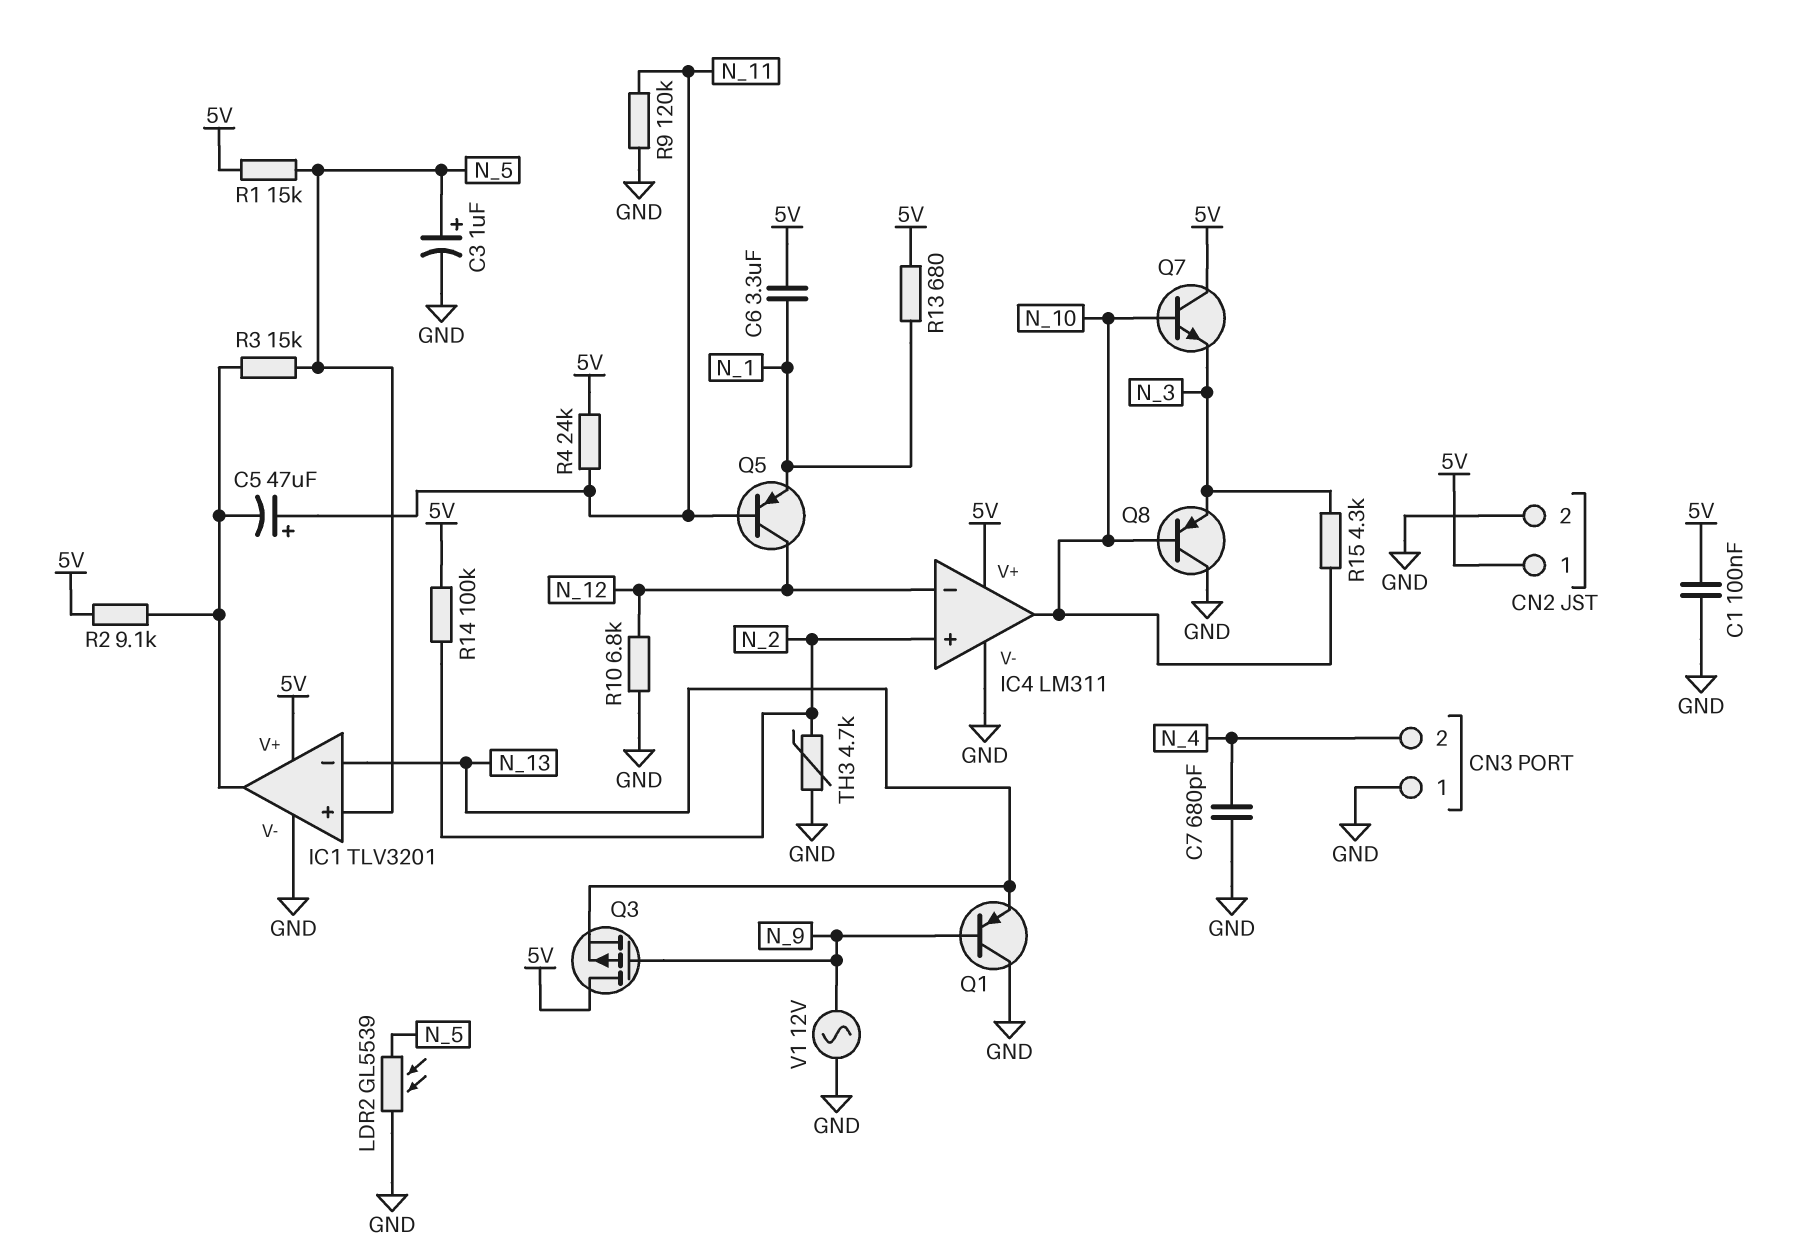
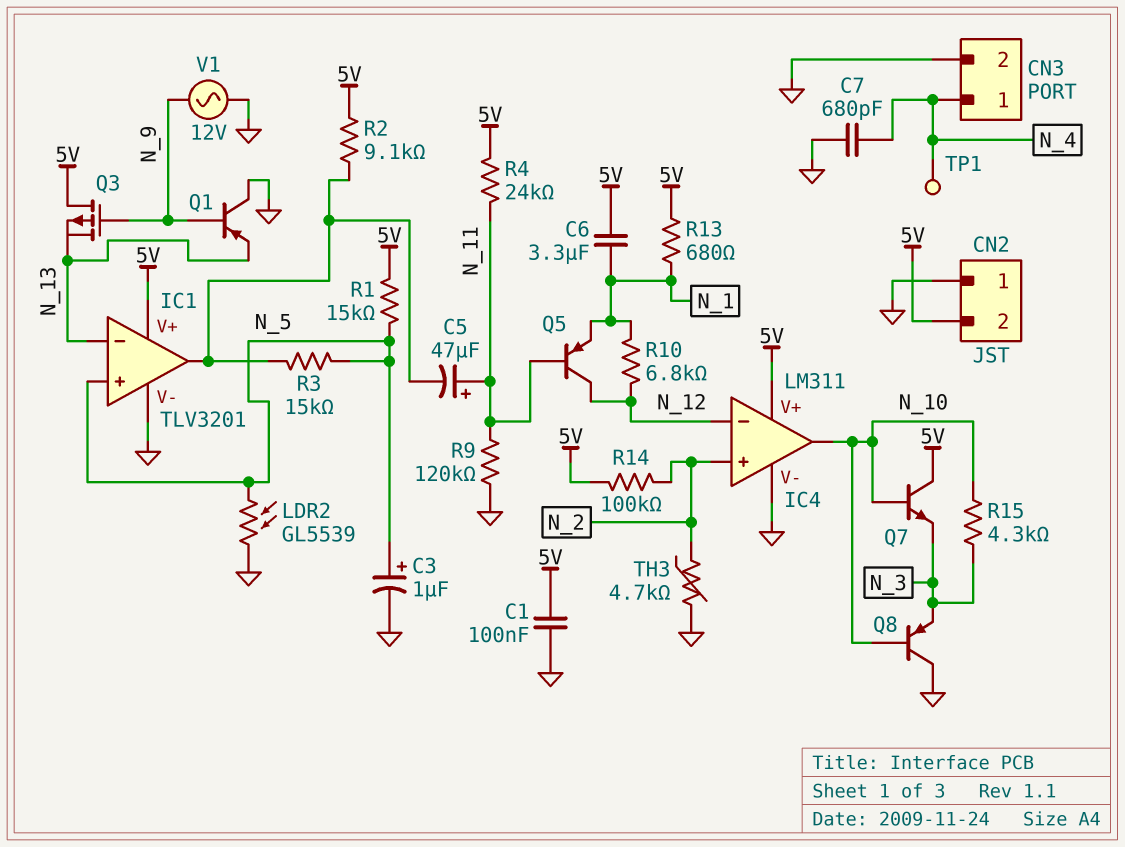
CN2 pin 1: 5V -> GND
CN2 pin 2: GND -> 5V
CN3 pin 1: GND -> N_4
CN3 pin 2: N_4 -> GND
R10: 6.8k (GND, N_12) -> 6.8k (N_1, N_12)
TP1: none -> test point (N_4)

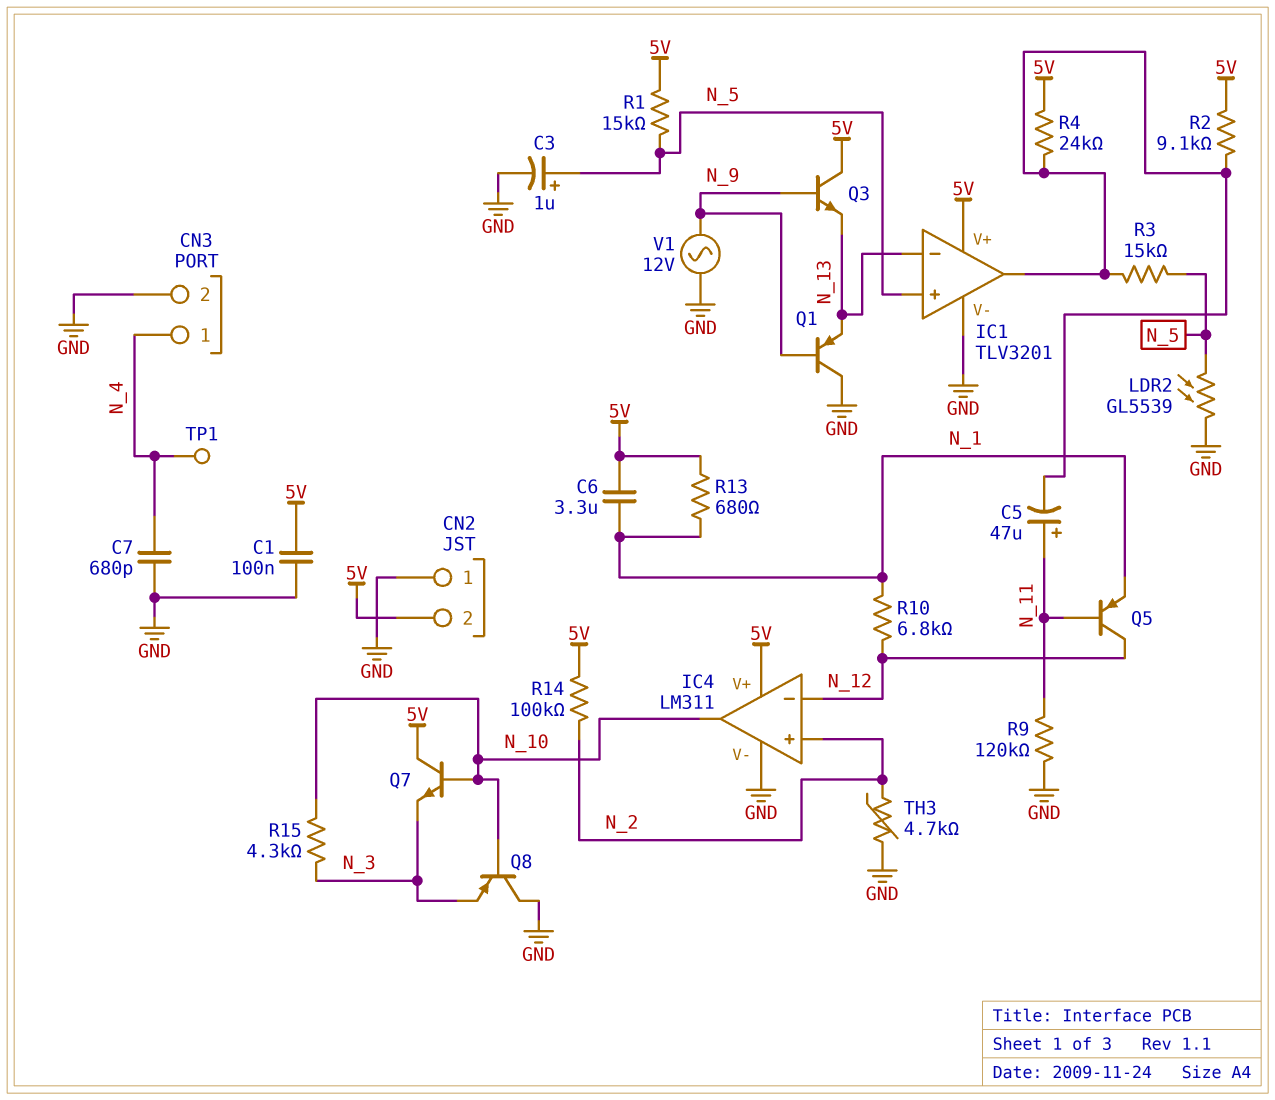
Q3: PMOS (G N_9, D 5V, S N_13) -> NPN (B N_9, C 5V, E N_13)
R4: 24k (5V, N_11) -> 24k (5V, IC1/out)

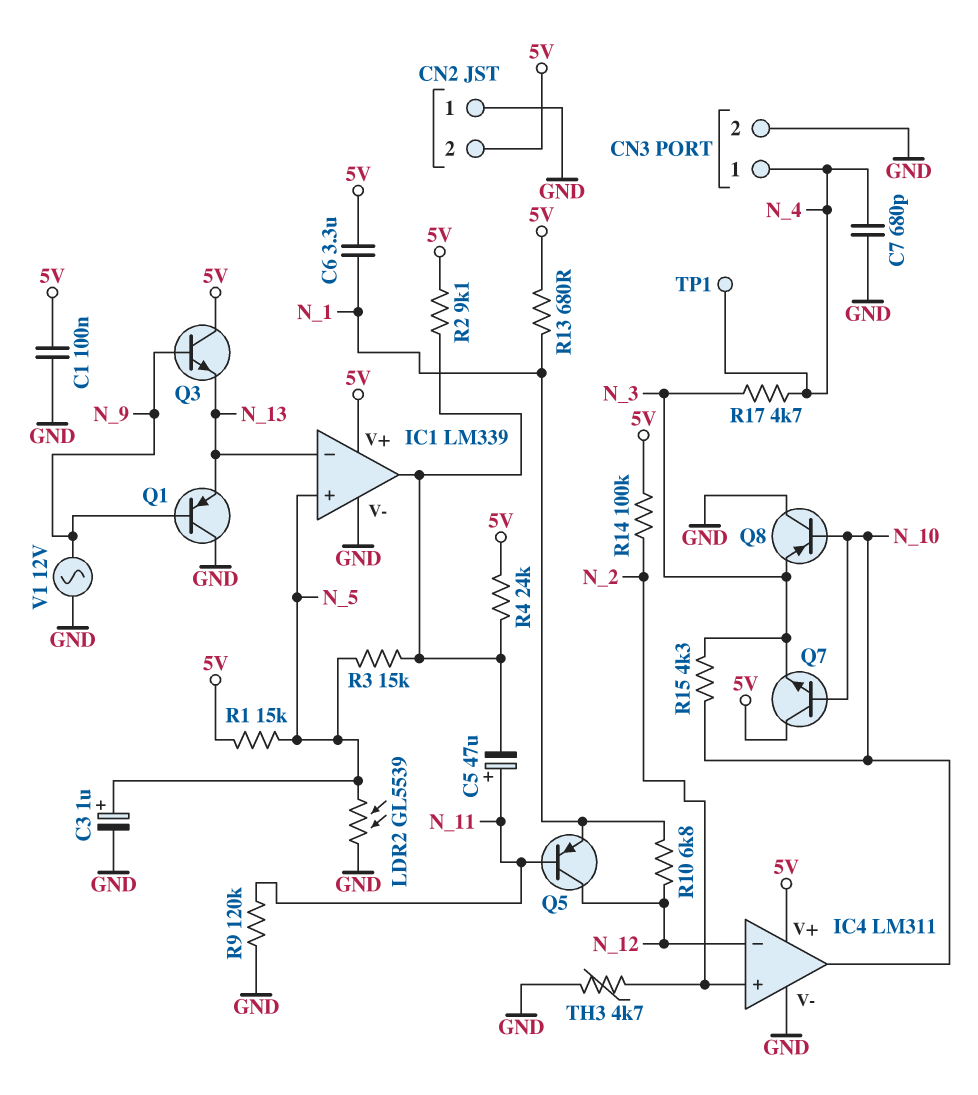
IC1: TLV3201 -> LM339
R17: none -> 4.7k (N_3, N_4)

